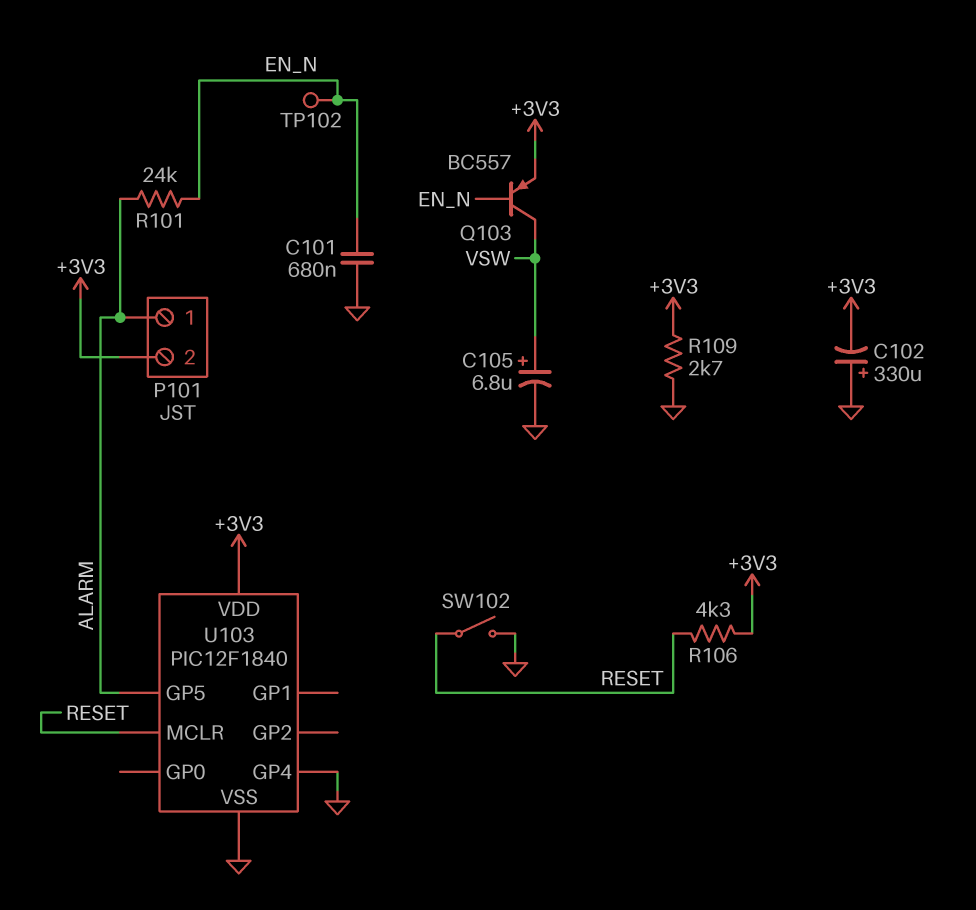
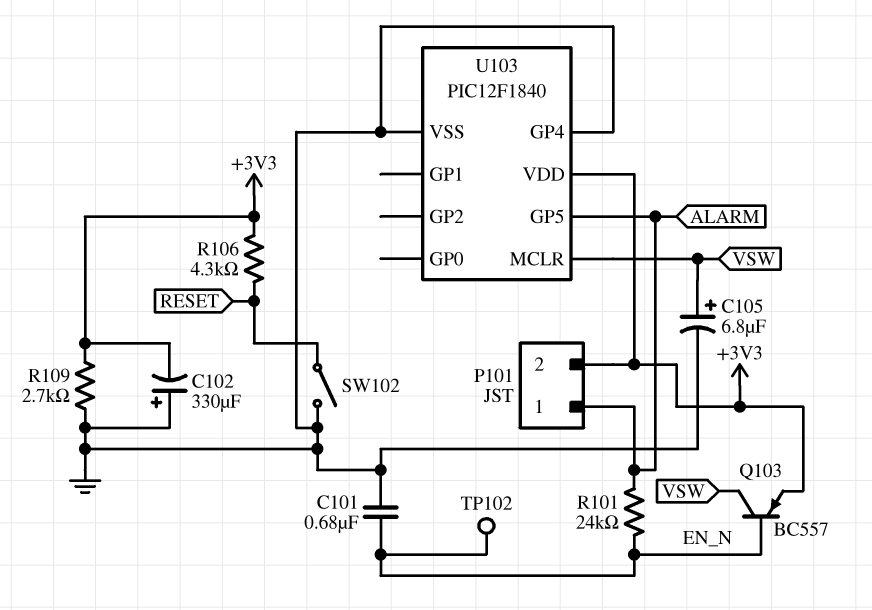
U103 pin MCLR: RESET -> VSW

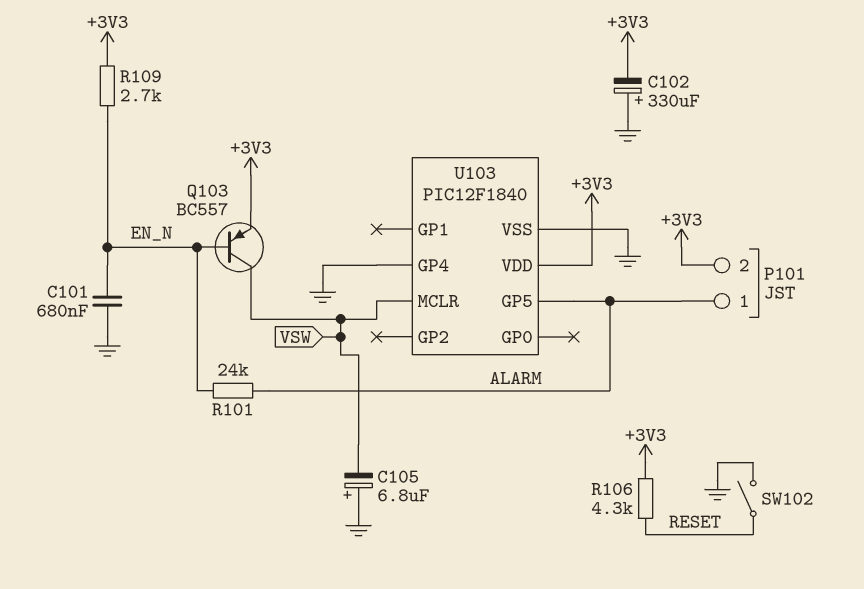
C105: 6.8uF (plus VSW, minus GND) -> 6.8uF (plus GND, minus VSW)
R109: 2.7k (+3V3, GND) -> 2.7k (+3V3, EN_N)
TP102: test point (EN_N) -> none

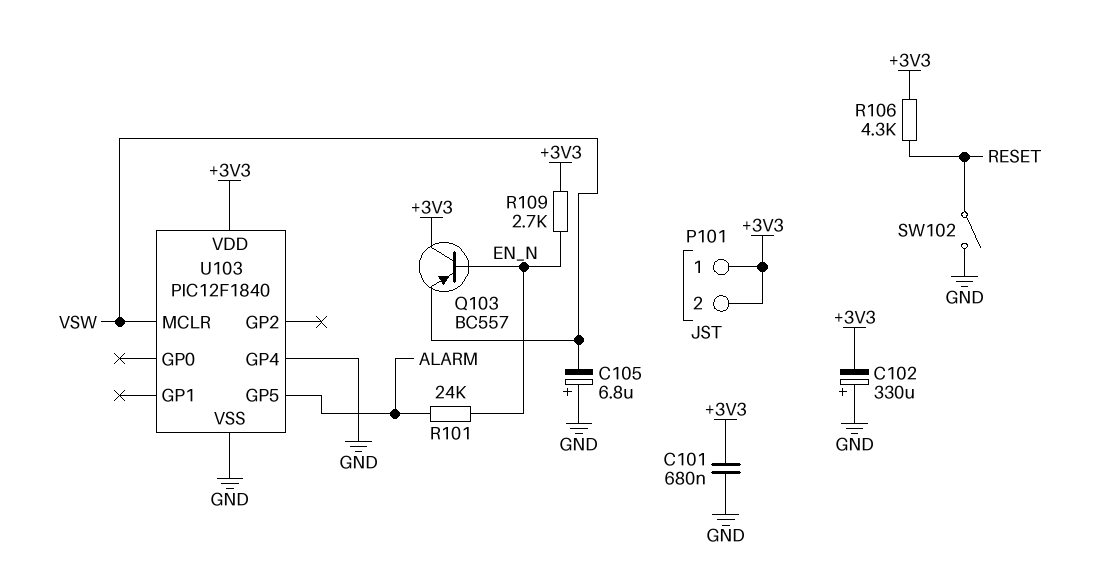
C101: 680nF (EN_N, GND) -> 680nF (+3V3, GND)
P101 pin 1: ALARM -> +3V3
Q103: PNP BC557 (B EN_N, C VSW, E +3V3) -> PNP BC557 (B EN_N, C +3V3, E VSW)

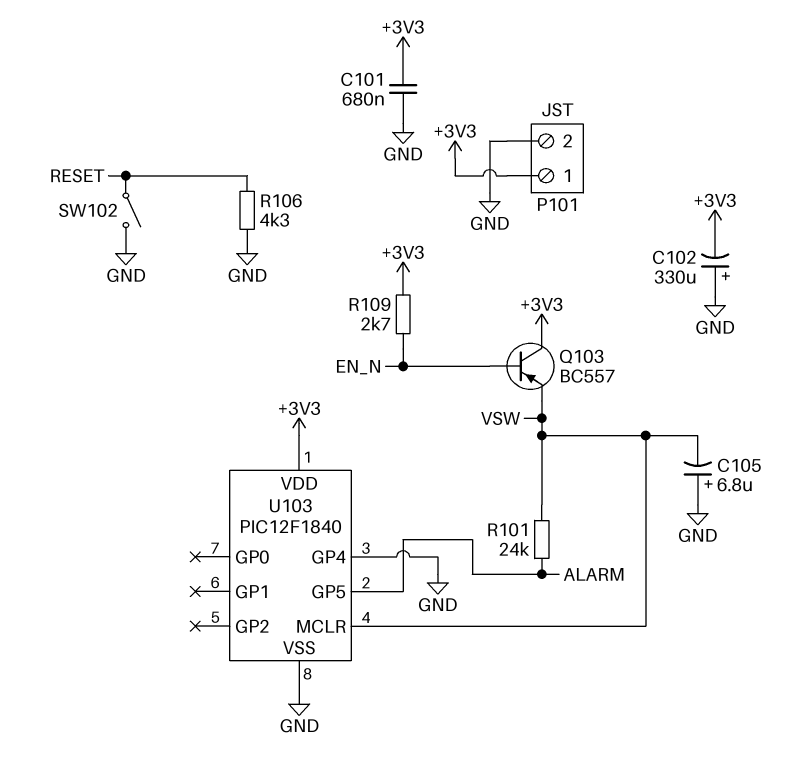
P101 pin 2: +3V3 -> GND
R101: 24k (ALARM, EN_N) -> 24k (ALARM, VSW)
R106: 4.3k (+3V3, RESET) -> 4.3k (GND, RESET)

